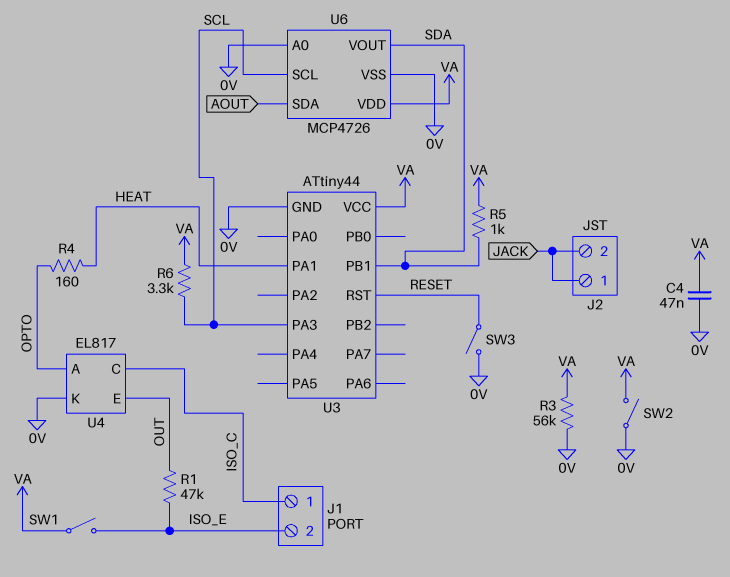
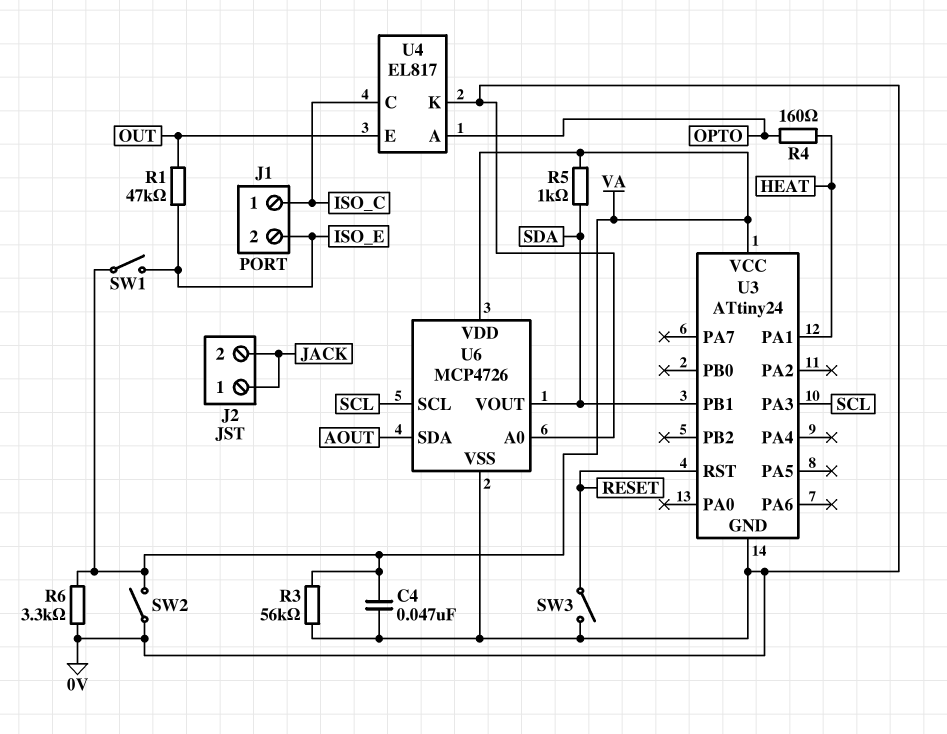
R6: 3.3k (SCL, VA) -> 3.3k (0V, VA)
U3: ATtiny44 -> ATtiny24

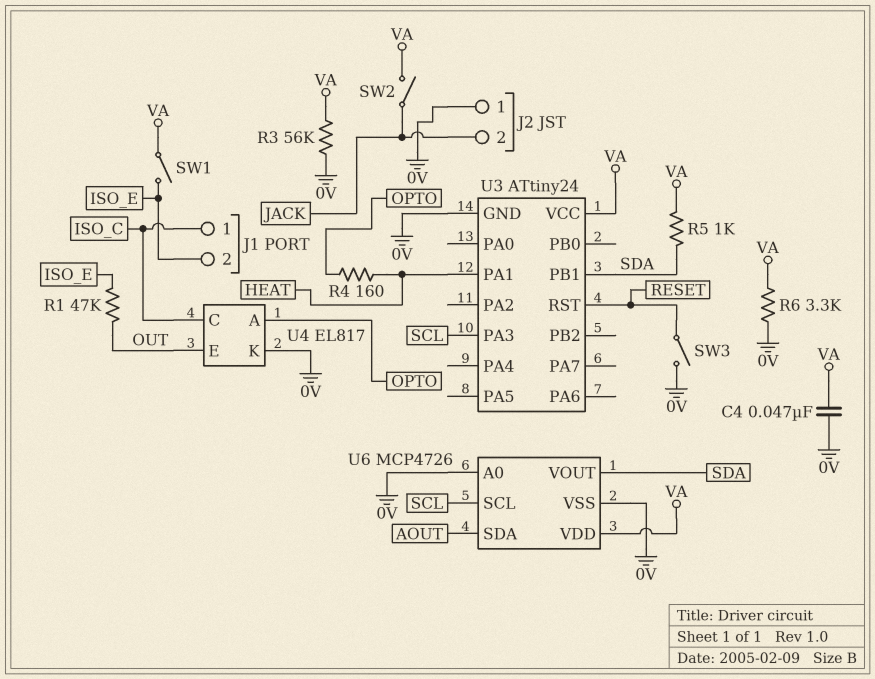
J2 pin 1: JACK -> 0V
SW2: switch (0V, VA) -> switch (JACK, VA)

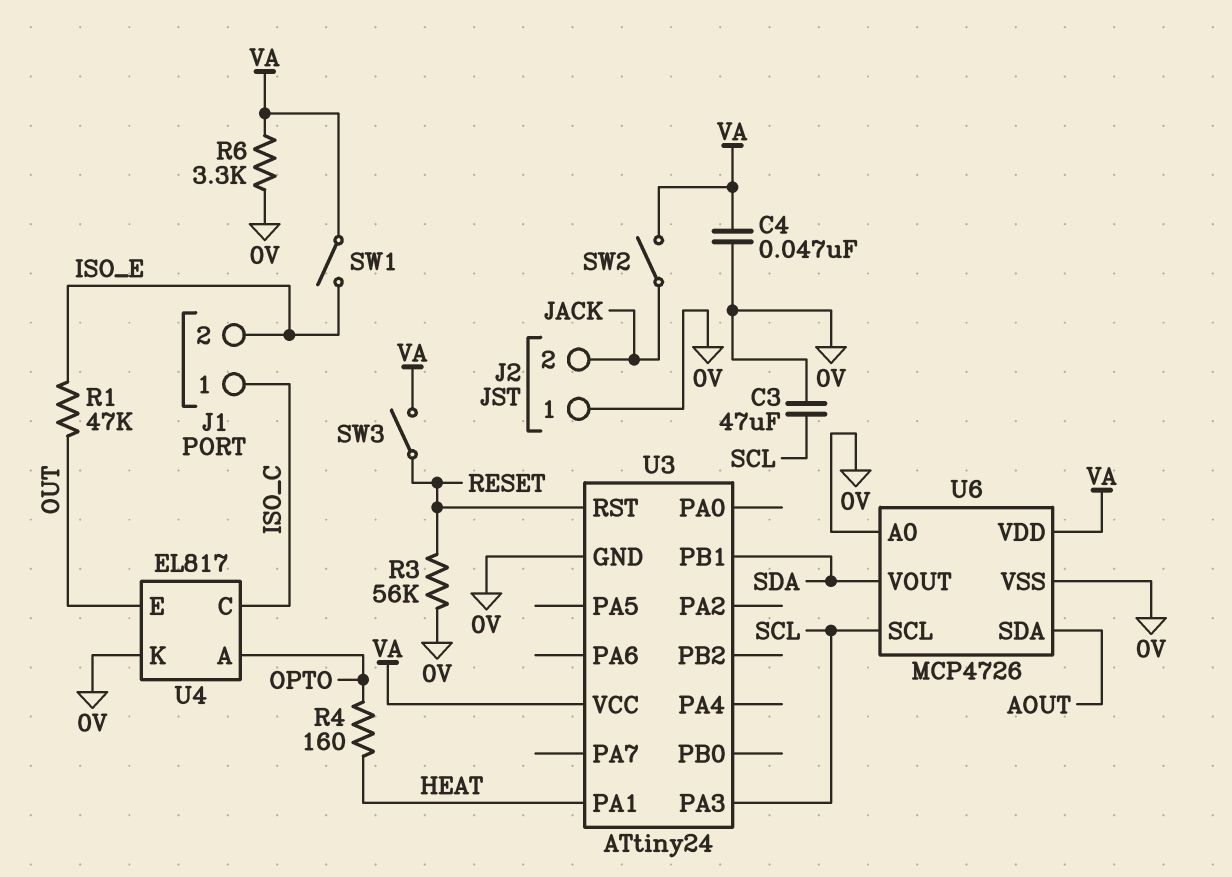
C3: none -> 47uF (0V, SCL)
R3: 56k (0V, VA) -> 56k (0V, RESET)
R5: 1k (SDA, VA) -> none
SW3: switch (0V, RESET) -> switch (RESET, VA)

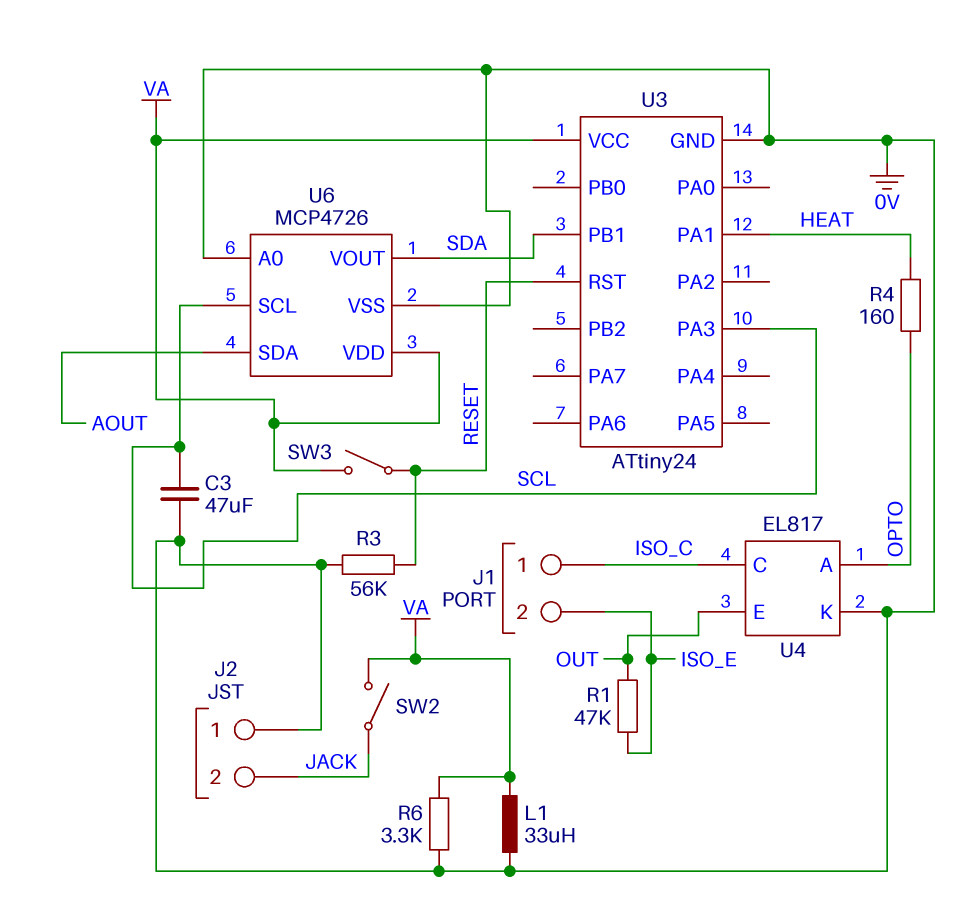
C4: 47nF (0V, VA) -> none
L1: none -> 33uH (0V, VA)
SW1: switch (ISO_E, VA) -> none

